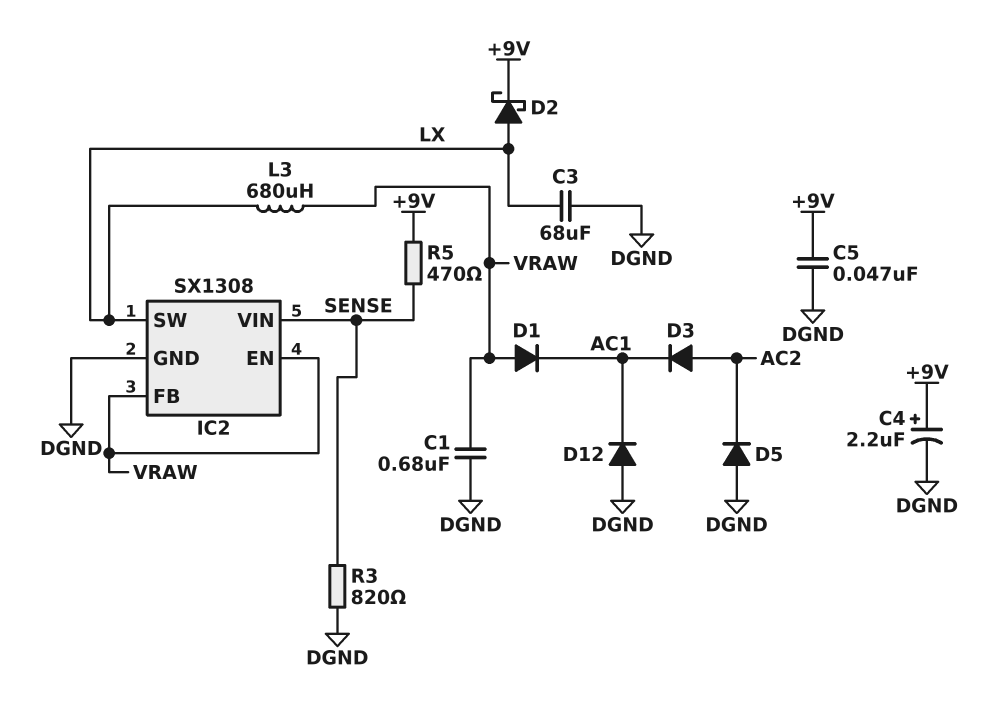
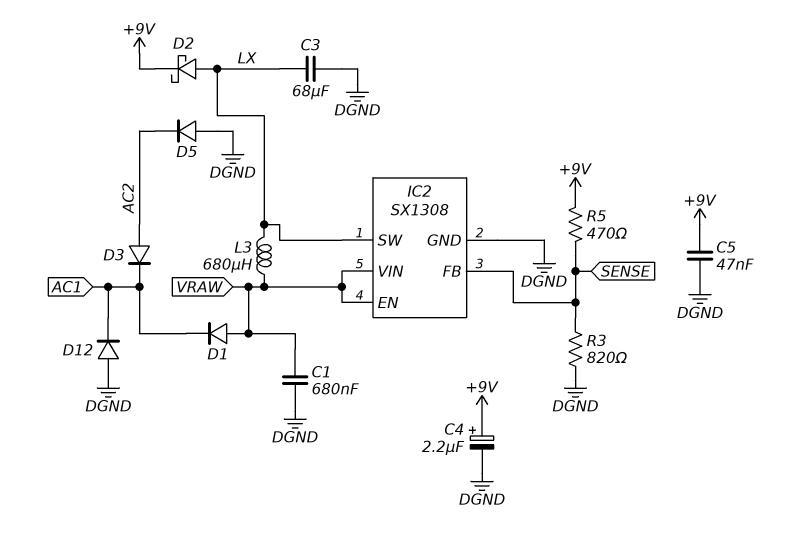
IC2 pin FB: VRAW -> SENSE
IC2 pin VIN: SENSE -> VRAW

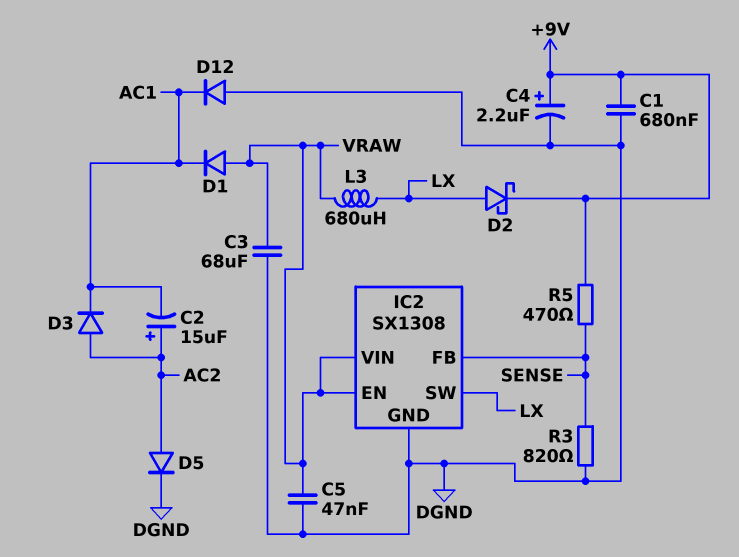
C1: 680nF (DGND, VRAW) -> 680nF (+9V, DGND)
C2: none -> 15uF (plus AC2, minus AC1)
C3: 68uF (DGND, LX) -> 68uF (DGND, VRAW)
C5: 47nF (+9V, DGND) -> 47nF (DGND, VRAW)
D5: diode (A DGND, K AC2) -> diode (A AC2, K DGND)

